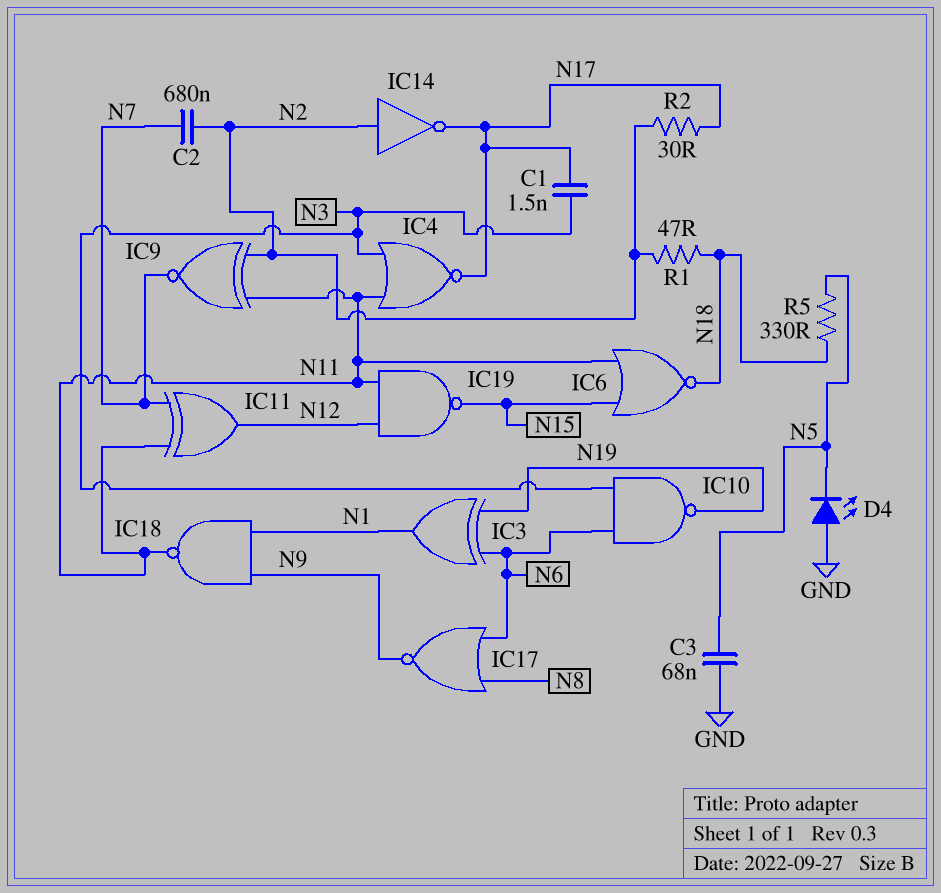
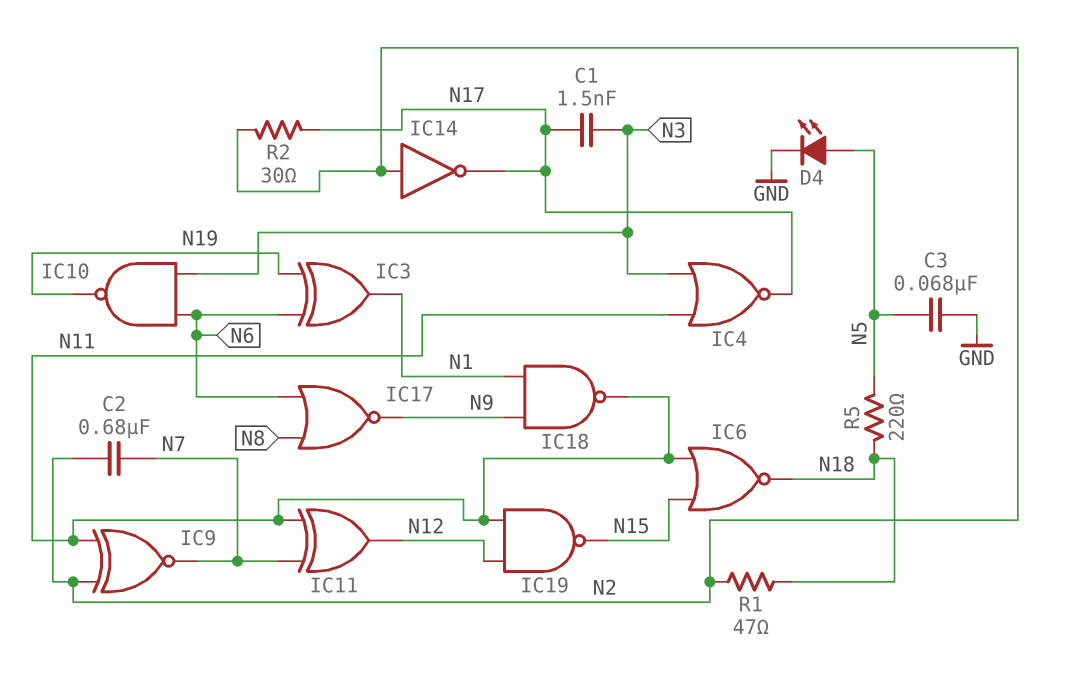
D4: LED (A GND, K N5) -> LED (A N5, K GND)
R5: 330 (N5, N18) -> 220 (N5, N18)

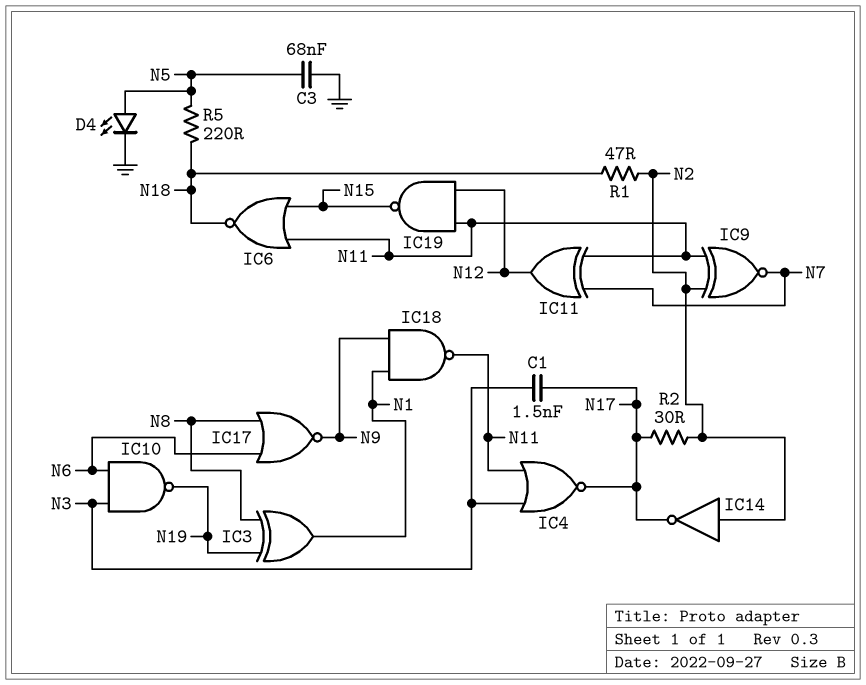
C2: 680nF (N2, N7) -> none
IC3: XOR (in N6, in N19, out N1) -> XOR (in N8, in N19, out N1)

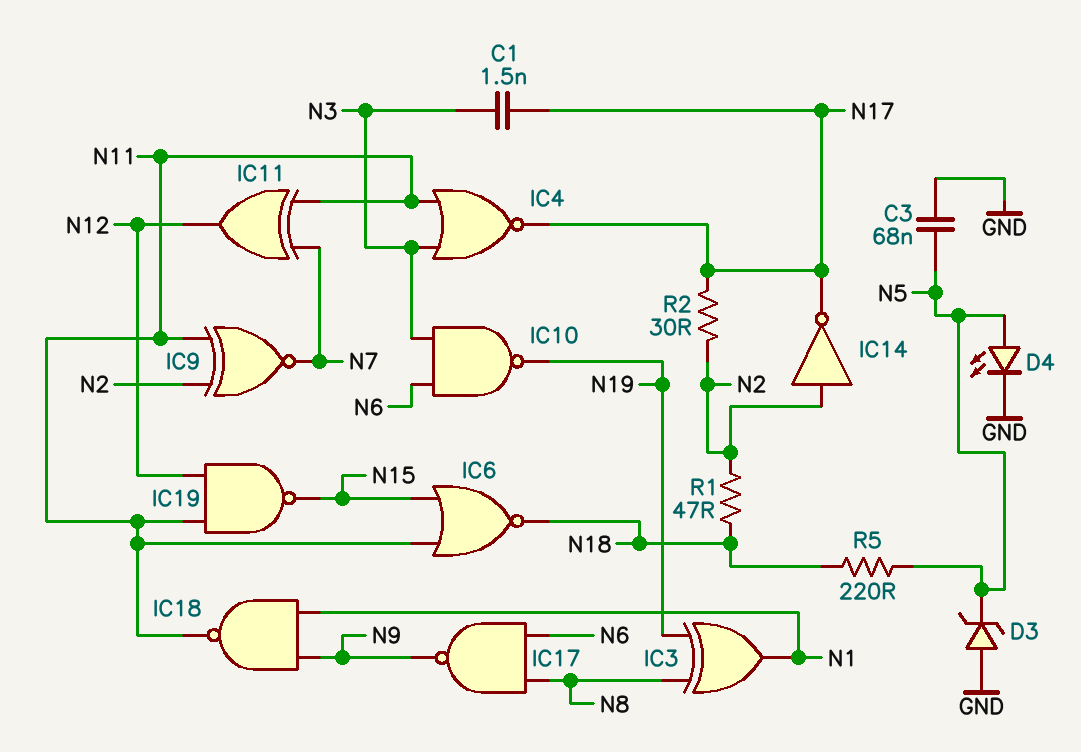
D3: none -> zener (A GND, K N5)
IC17: NOR (in N6, in N8, out N9) -> NAND (in N6, in N8, out N9)

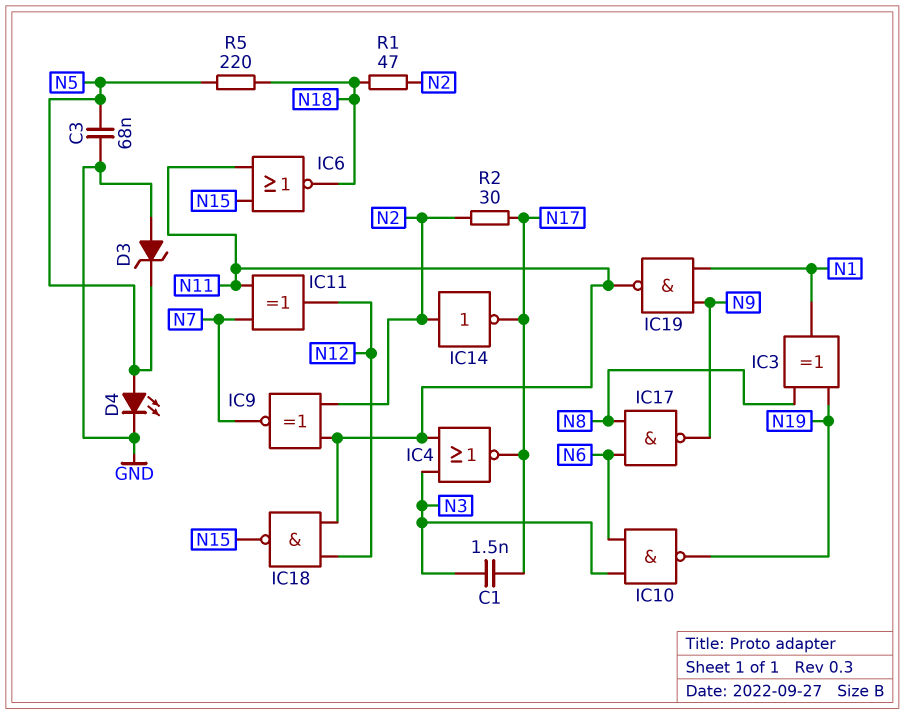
IC18: NAND (in N1, in N9, out N11) -> NAND (in N11, in N12, out N15)
IC19: NAND (in N11, in N12, out N15) -> NAND (in N1, in N9, out N11)

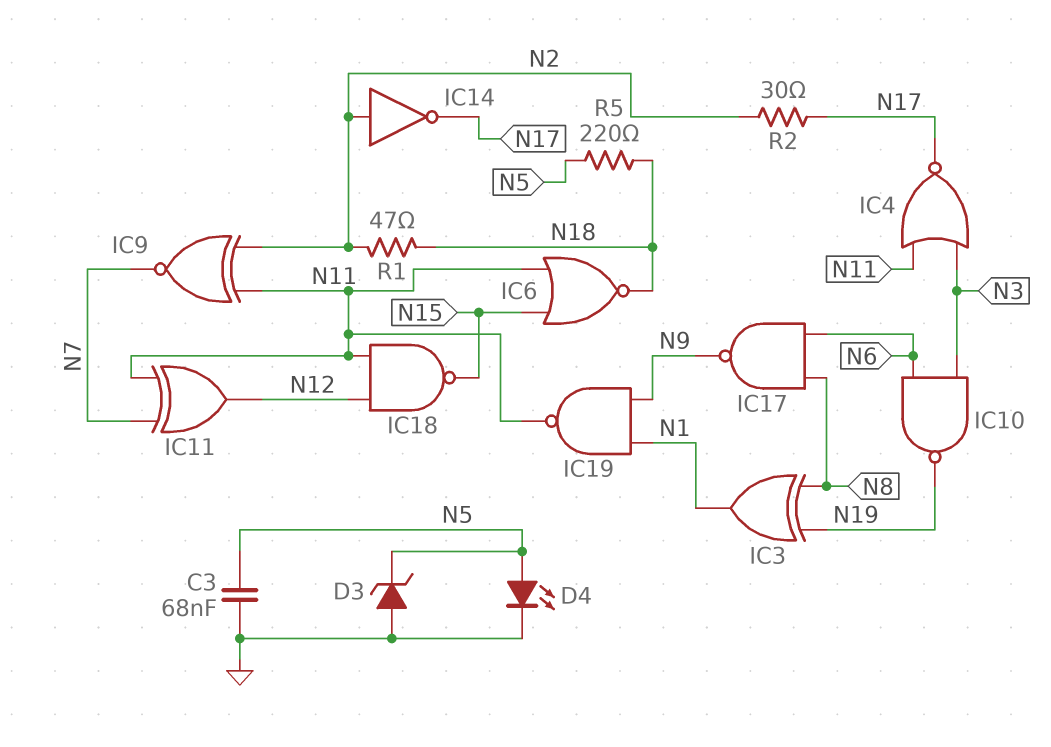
C1: 1.5nF (N3, N17) -> none

